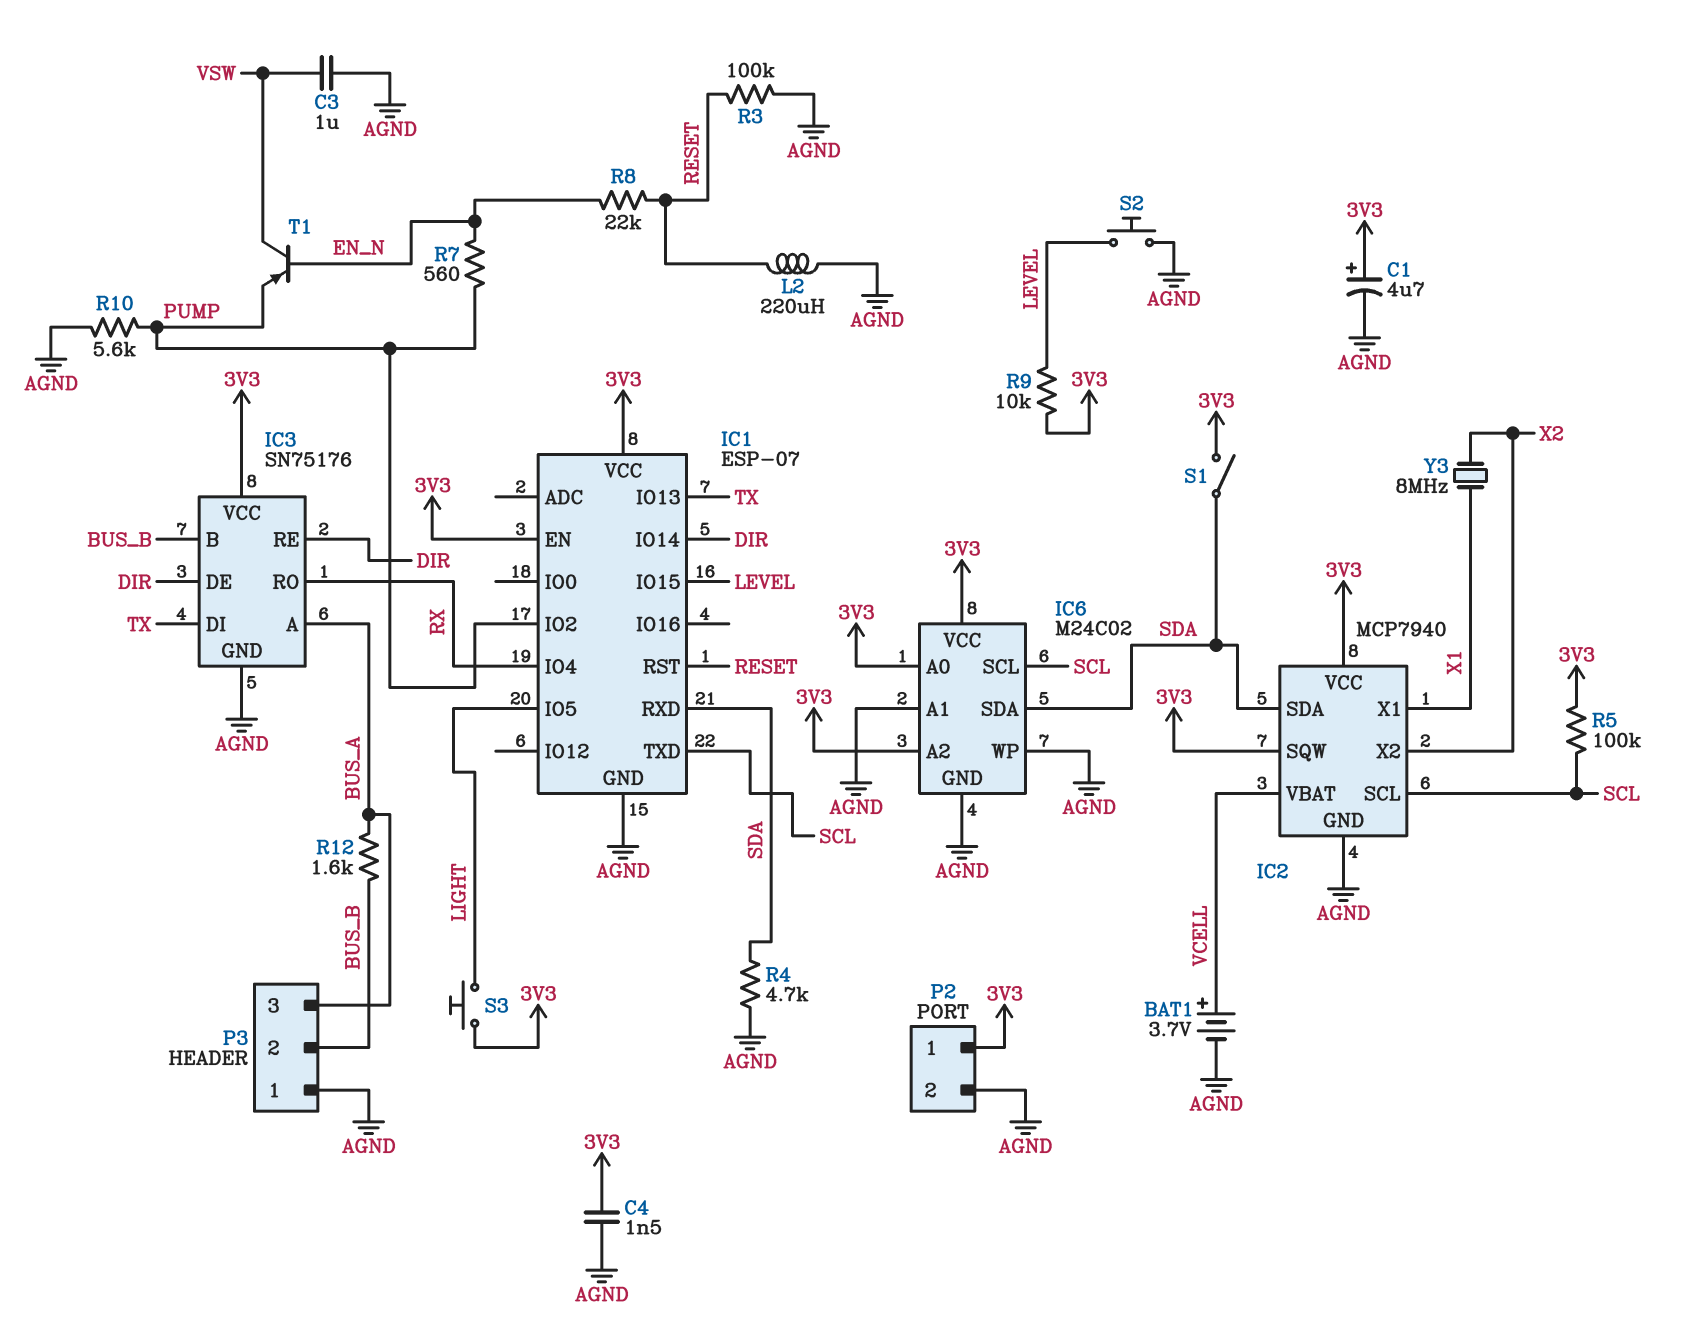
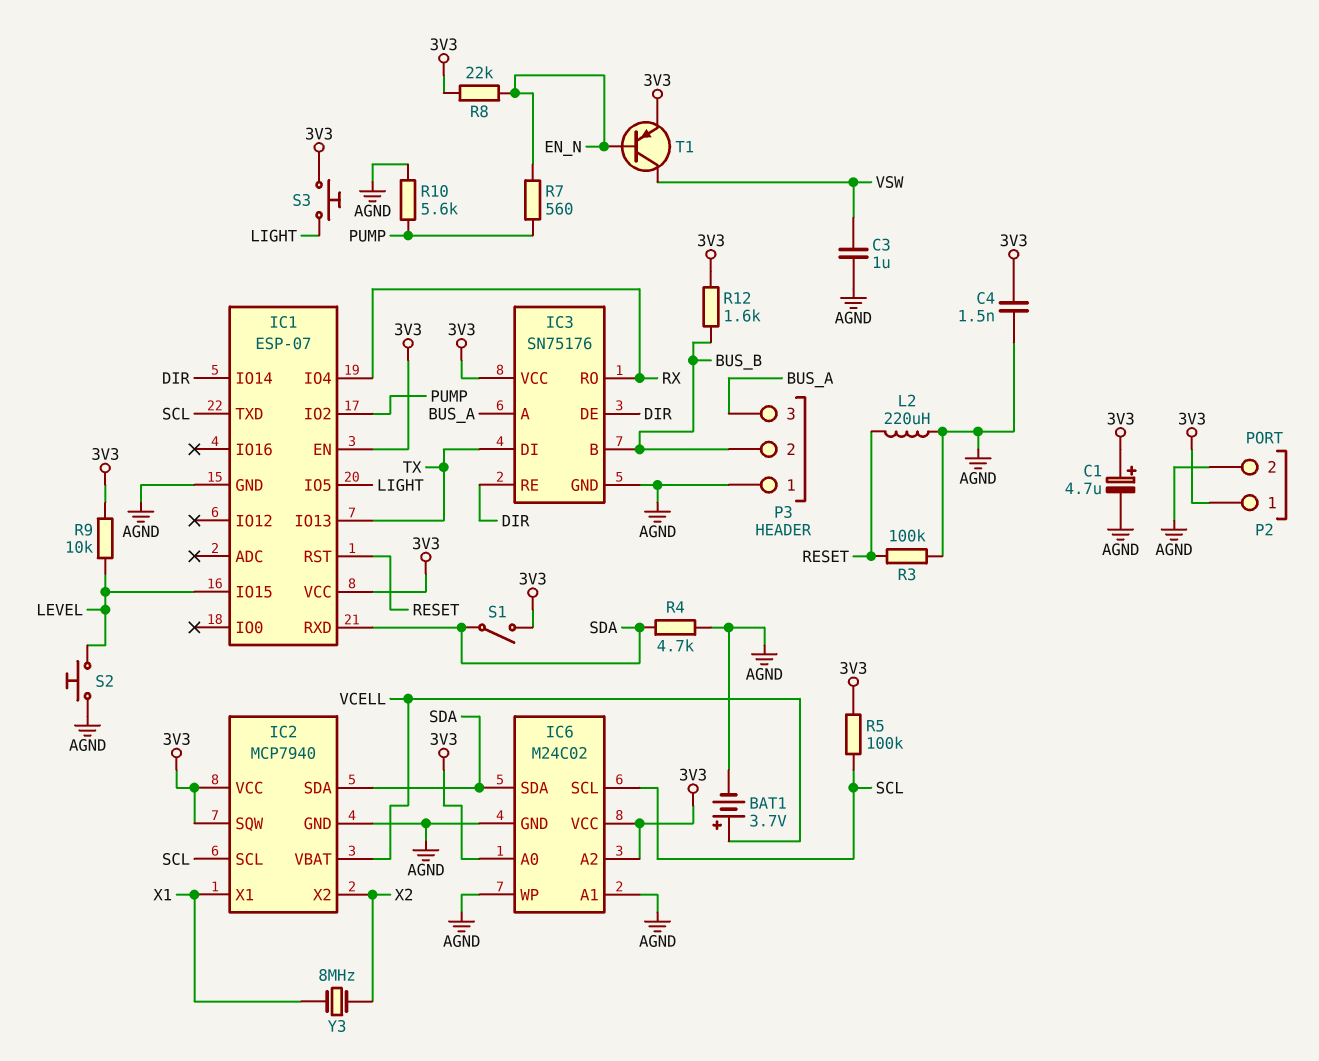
R8: 22k (EN_N, RESET) -> 22k (3V3, EN_N)
R12: 1.6k (BUS_A, BUS_B) -> 1.6k (3V3, BUS_B)
T1: PNP (B EN_N, C VSW, E PUMP) -> PNP (B EN_N, C VSW, E 3V3)

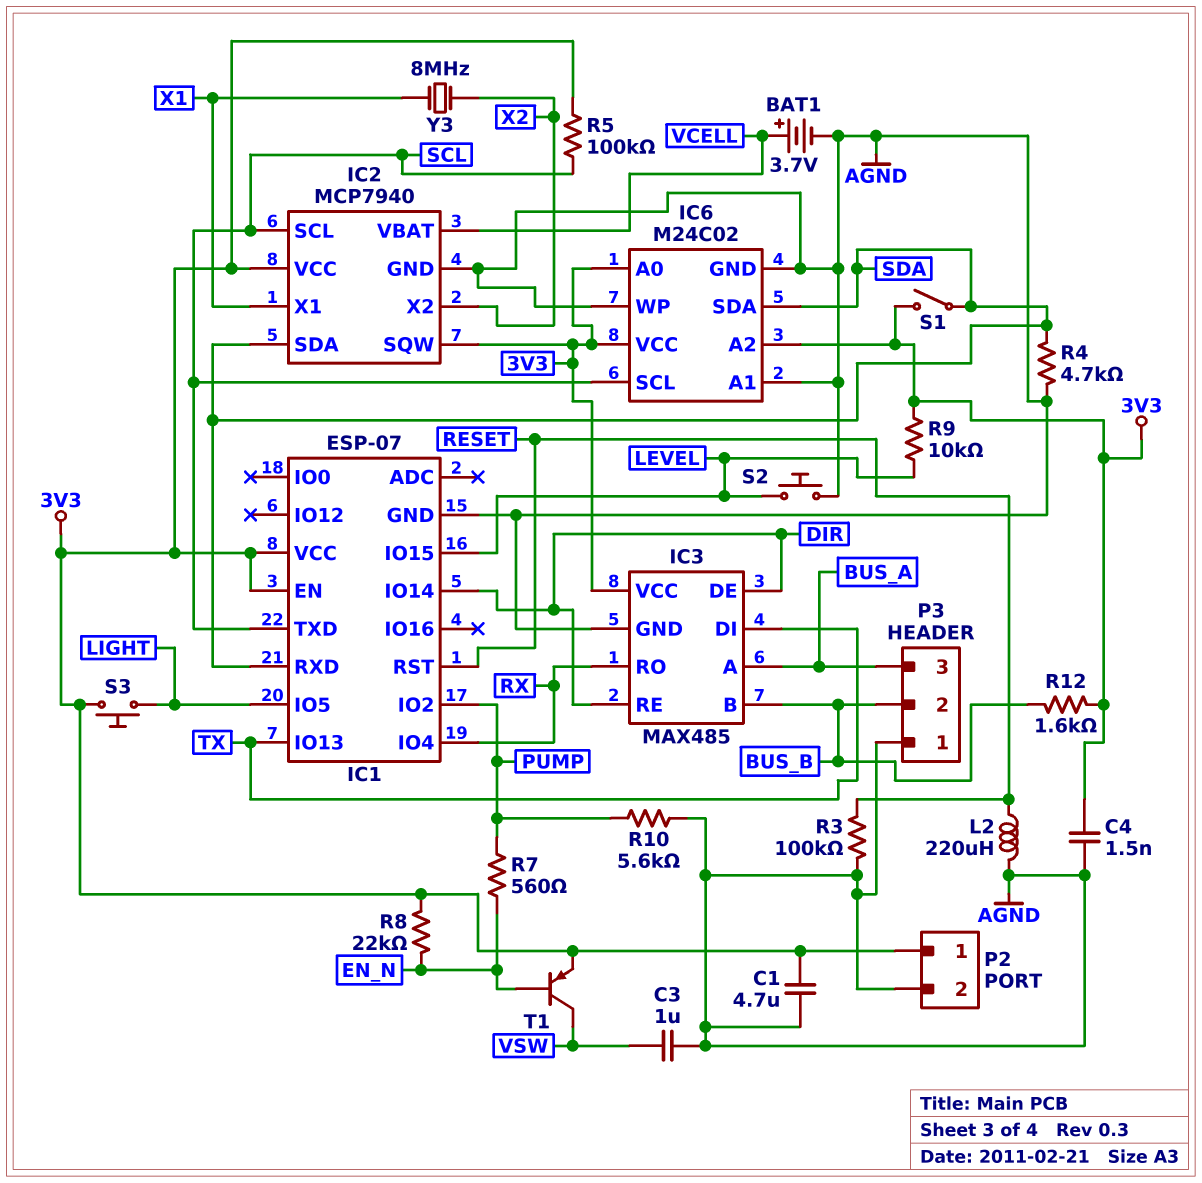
C1: 4.7uF (plus 3V3, minus AGND) -> 4.7uF (3V3, AGND)
IC3: SN75176 -> MAX485

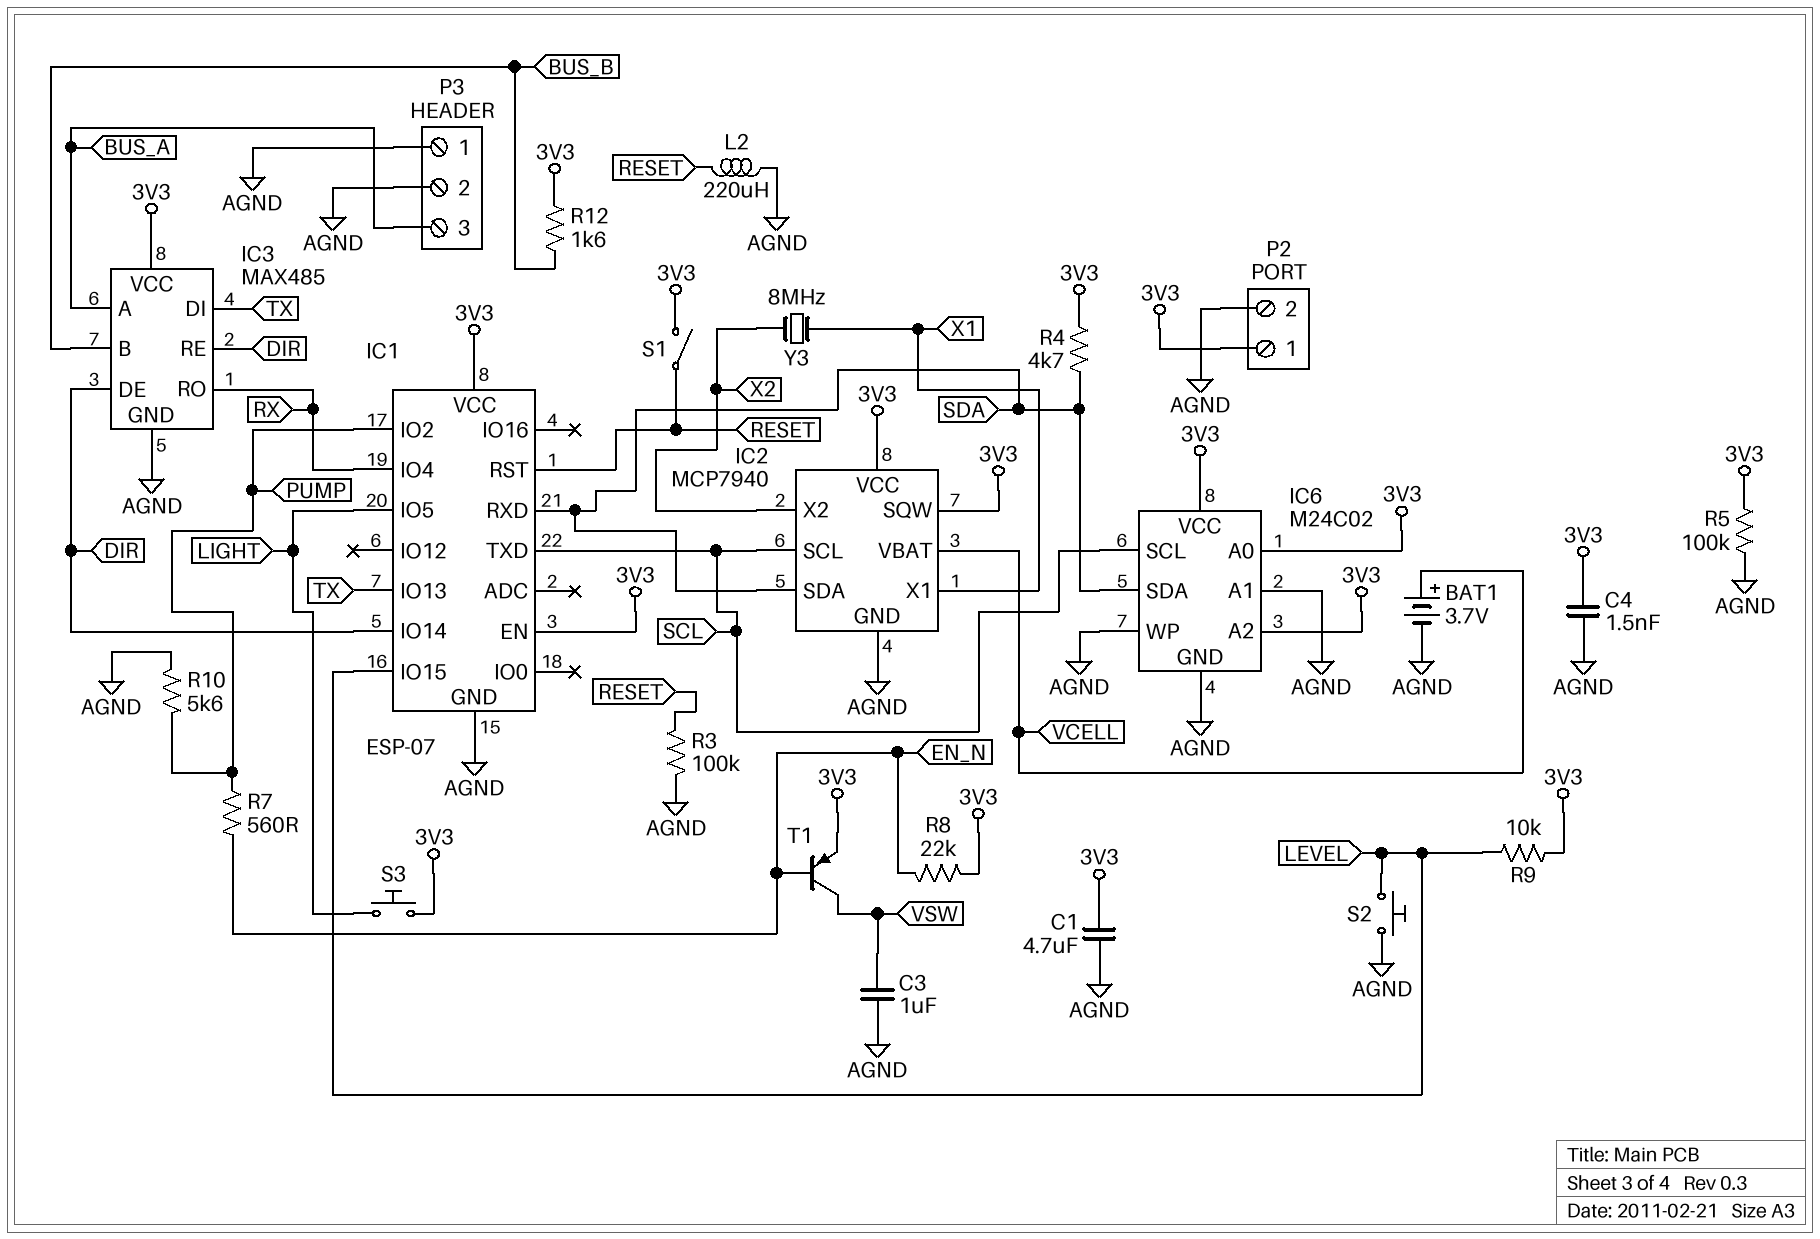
P3 pin 2: BUS_B -> AGND
R4: 4.7k (AGND, SDA) -> 4.7k (3V3, SDA)
R5: 100k (3V3, SCL) -> 100k (3V3, AGND)
S1: switch (3V3, SDA) -> switch (3V3, RESET)

